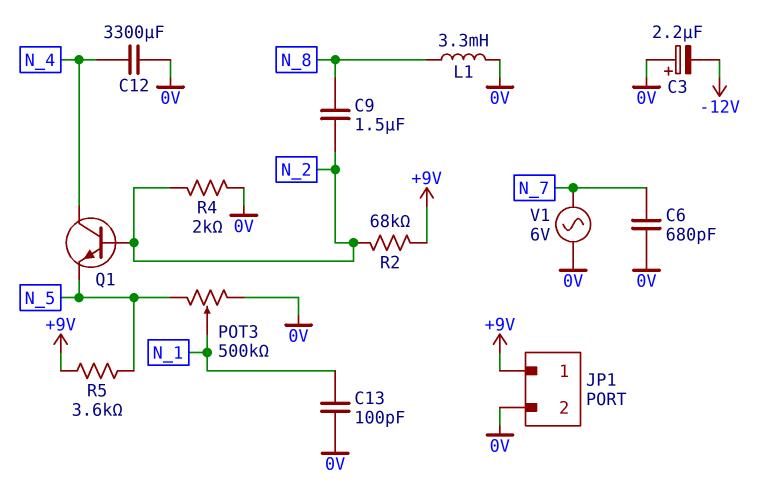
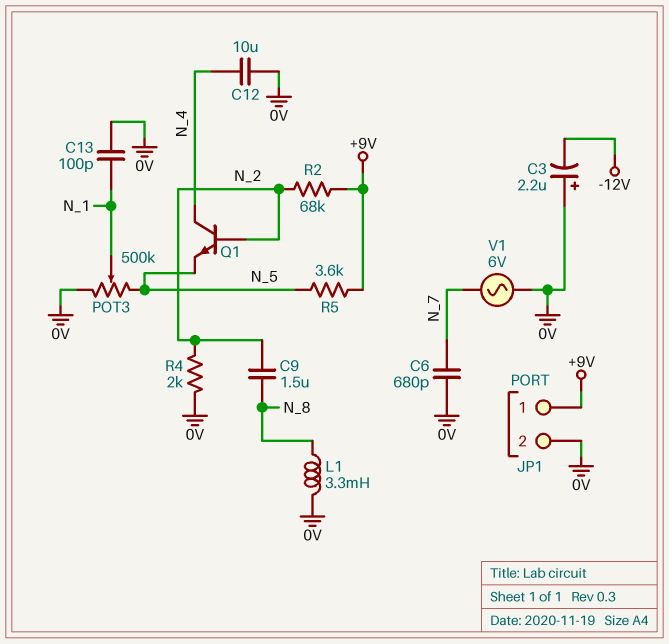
C12: 3300uF (0V, N_4) -> 10uF (0V, N_4)

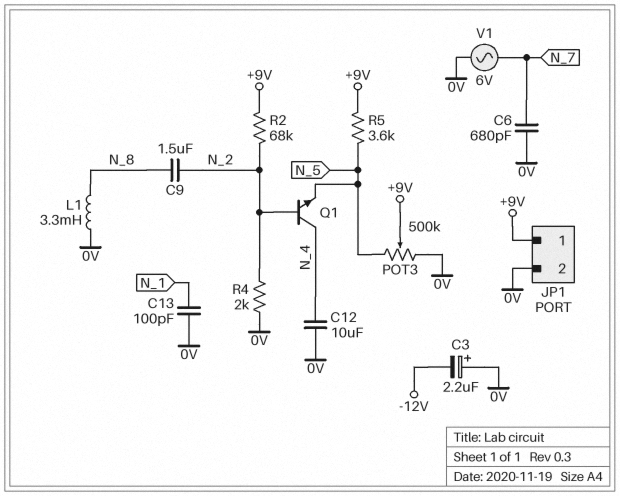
POT3: 500k (0V, N_5, wiper N_1) -> 500k (0V, N_5, wiper +9V)

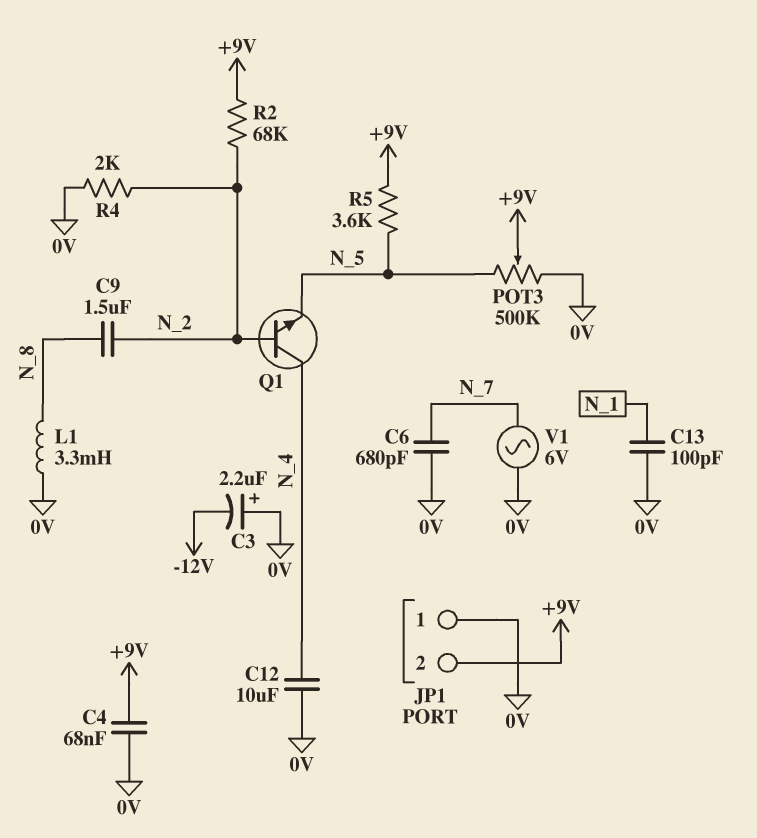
C4: none -> 68nF (+9V, 0V)
JP1 pin 1: +9V -> 0V
JP1 pin 2: 0V -> +9V

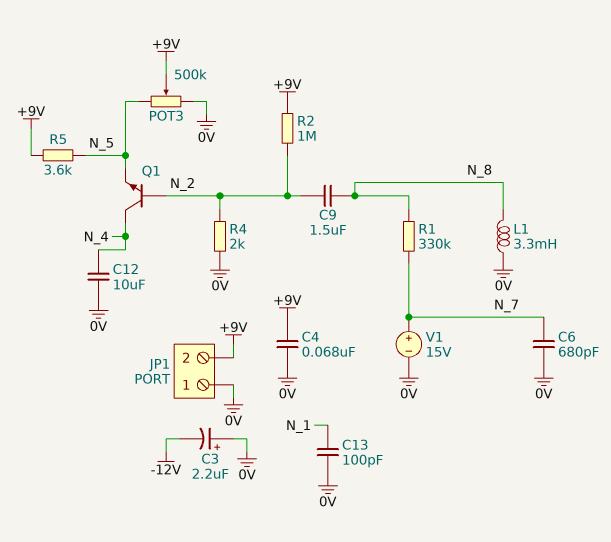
R1: none -> 330k (N_7, N_8)
R2: 68k (+9V, N_2) -> 1M (+9V, N_2)
V1: AC 6V (0V, N_7) -> 15V (plus N_7, minus 0V)

